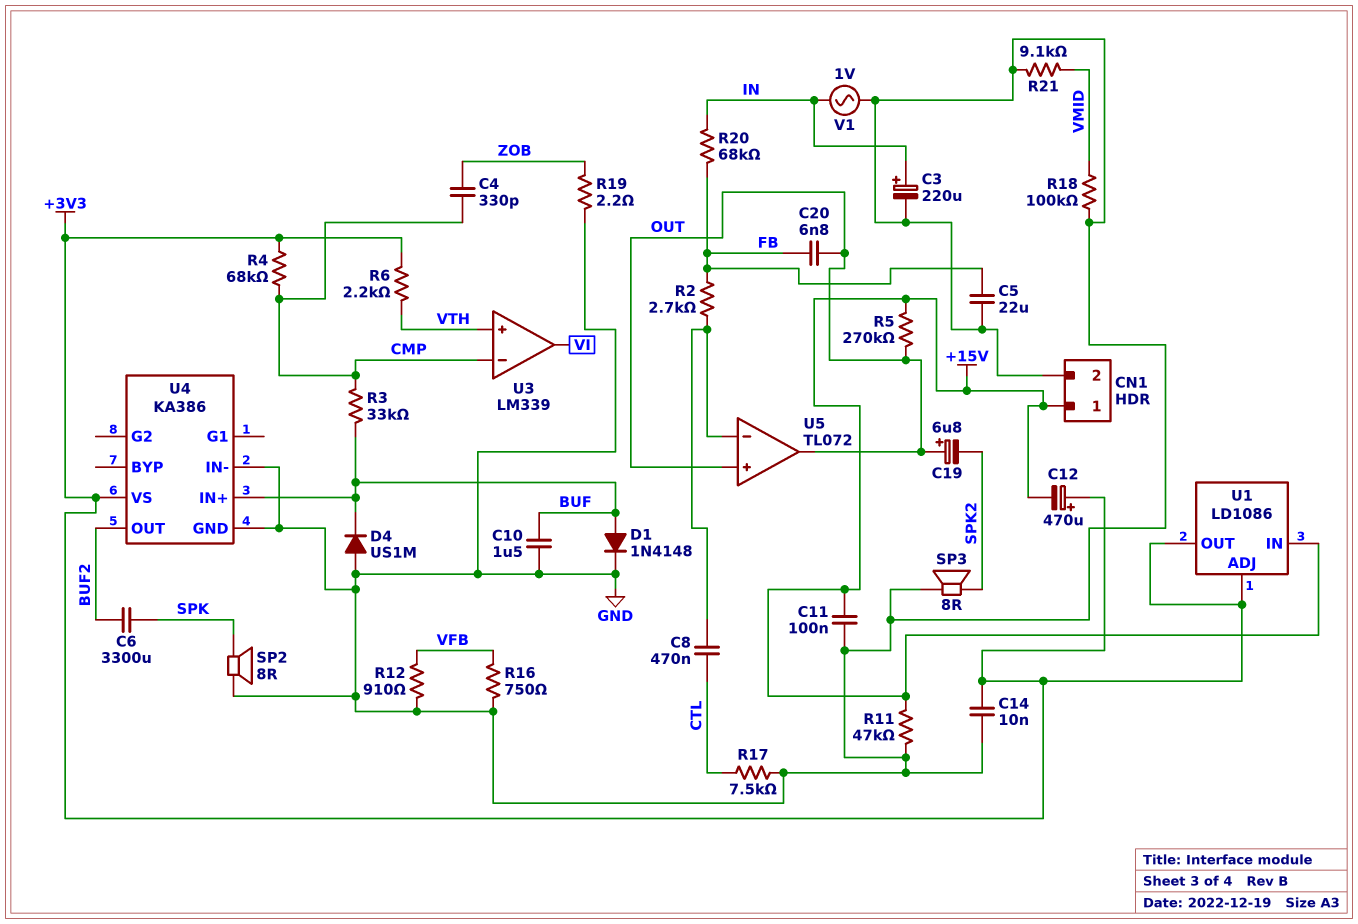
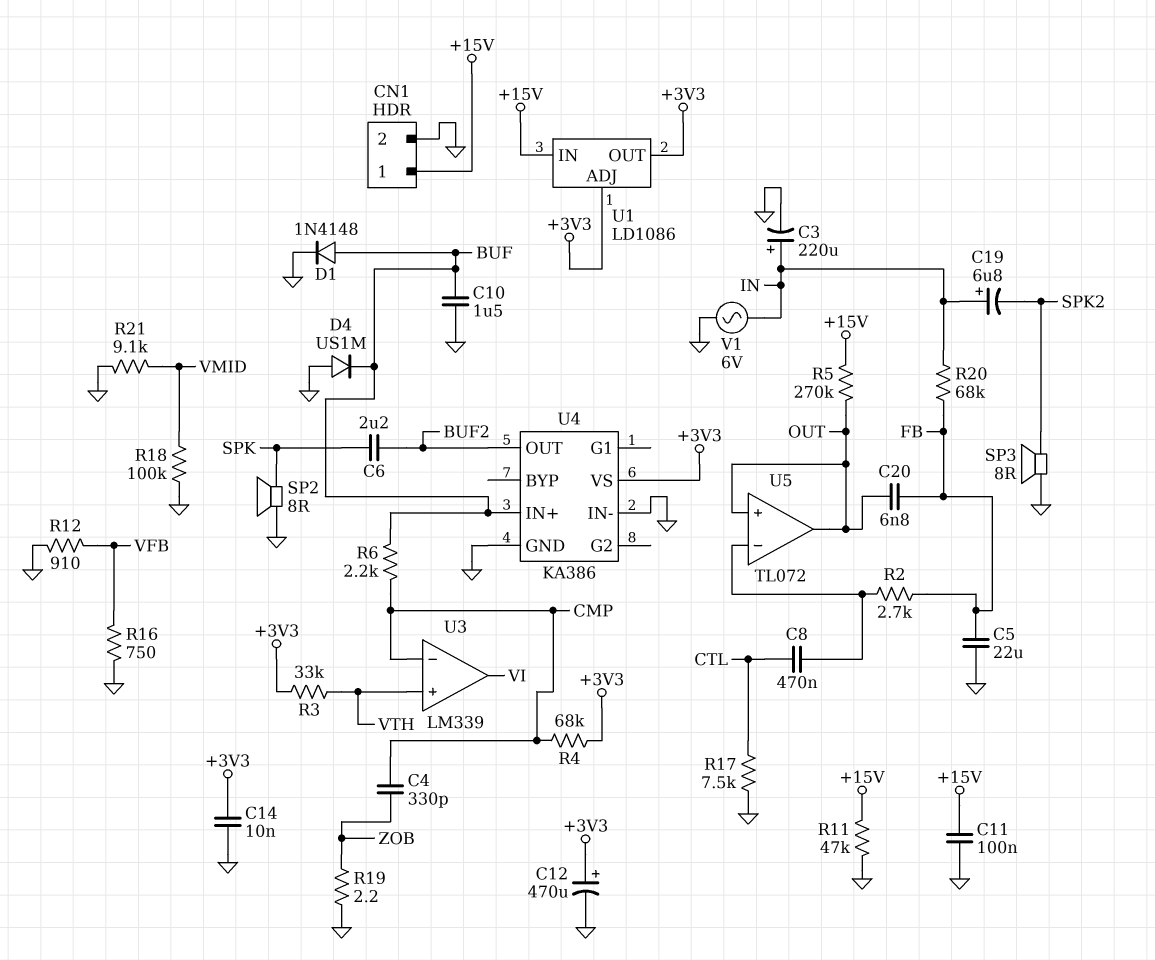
C6: 3300uF (BUF2, SPK) -> 2.2uF (BUF2, SPK)
C12: 470uF (plus +3V3, minus +15V) -> 470uF (plus +3V3, minus GND)
C19: 6.8uF (plus OUT, minus SPK2) -> 6.8uF (plus IN, minus SPK2)
R3: 33k (BUF, CMP) -> 33k (+3V3, VTH)
R6: 2.2k (+3V3, VTH) -> 2.2k (BUF, CMP)
V1: AC 1V (GND, IN) -> AC 6V (GND, IN)

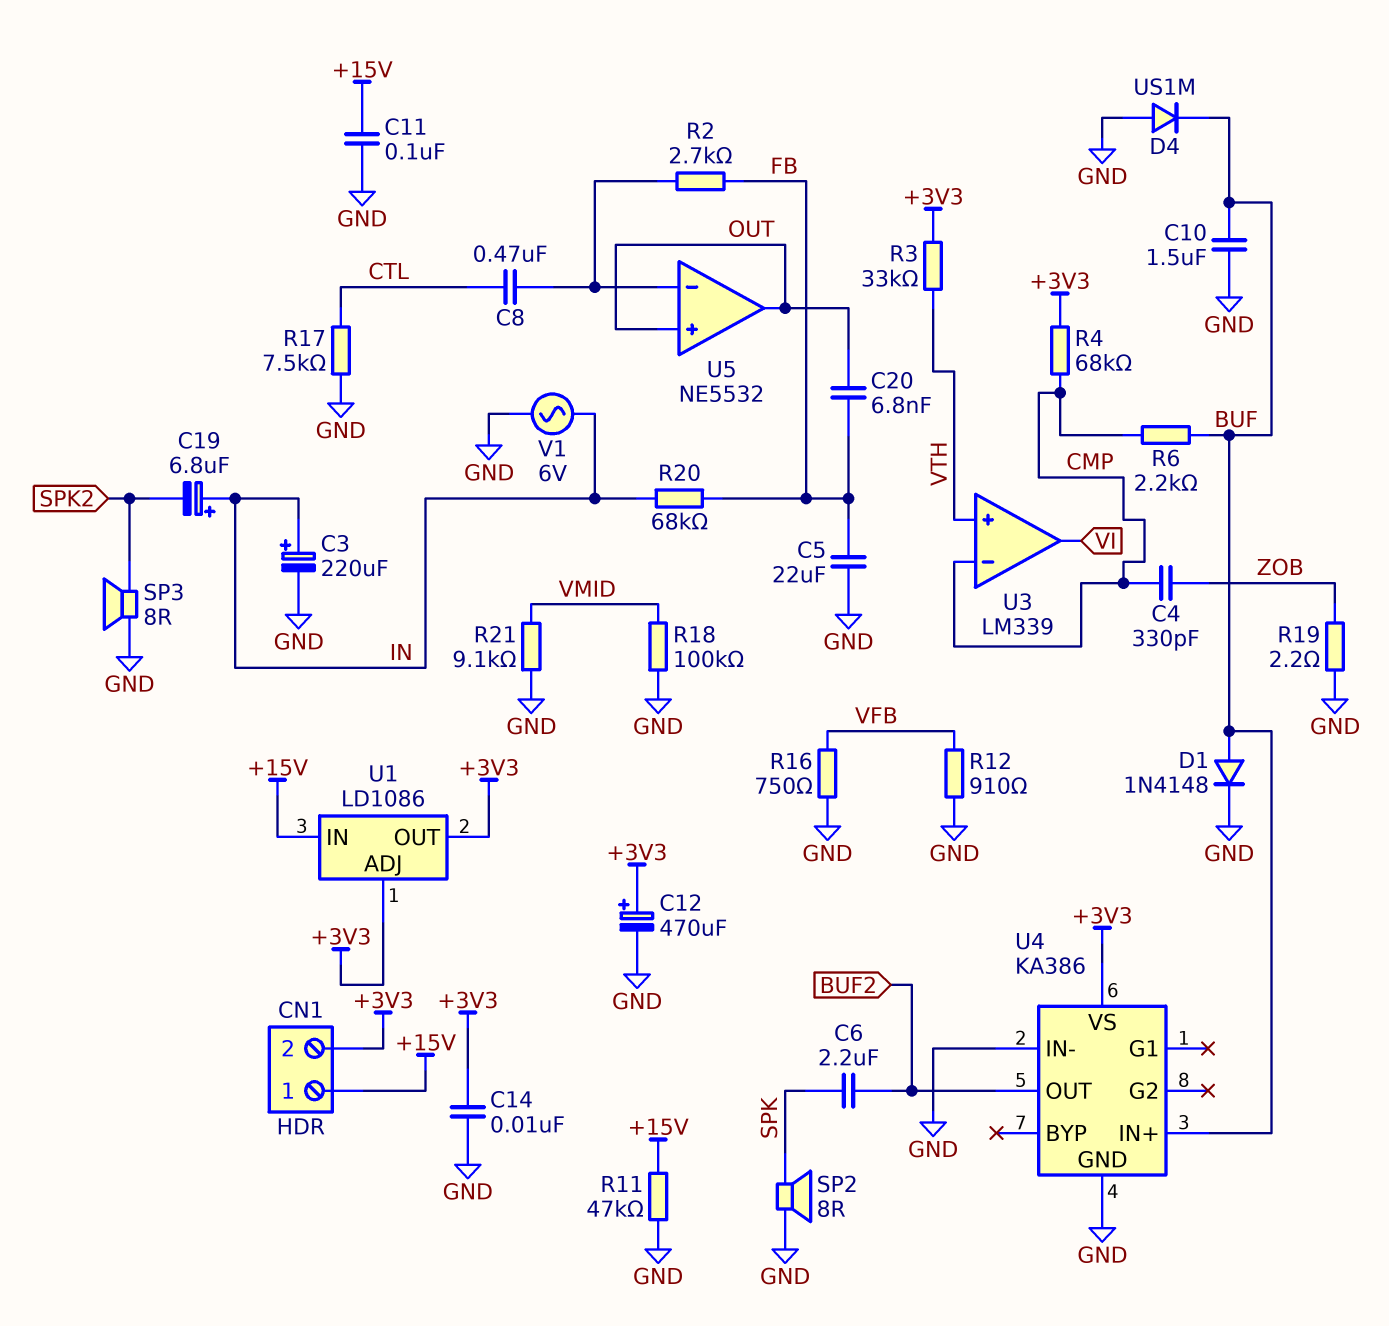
CN1 pin 2: GND -> +3V3
R5: 270k (+15V, OUT) -> none
U5: TL072 -> NE5532

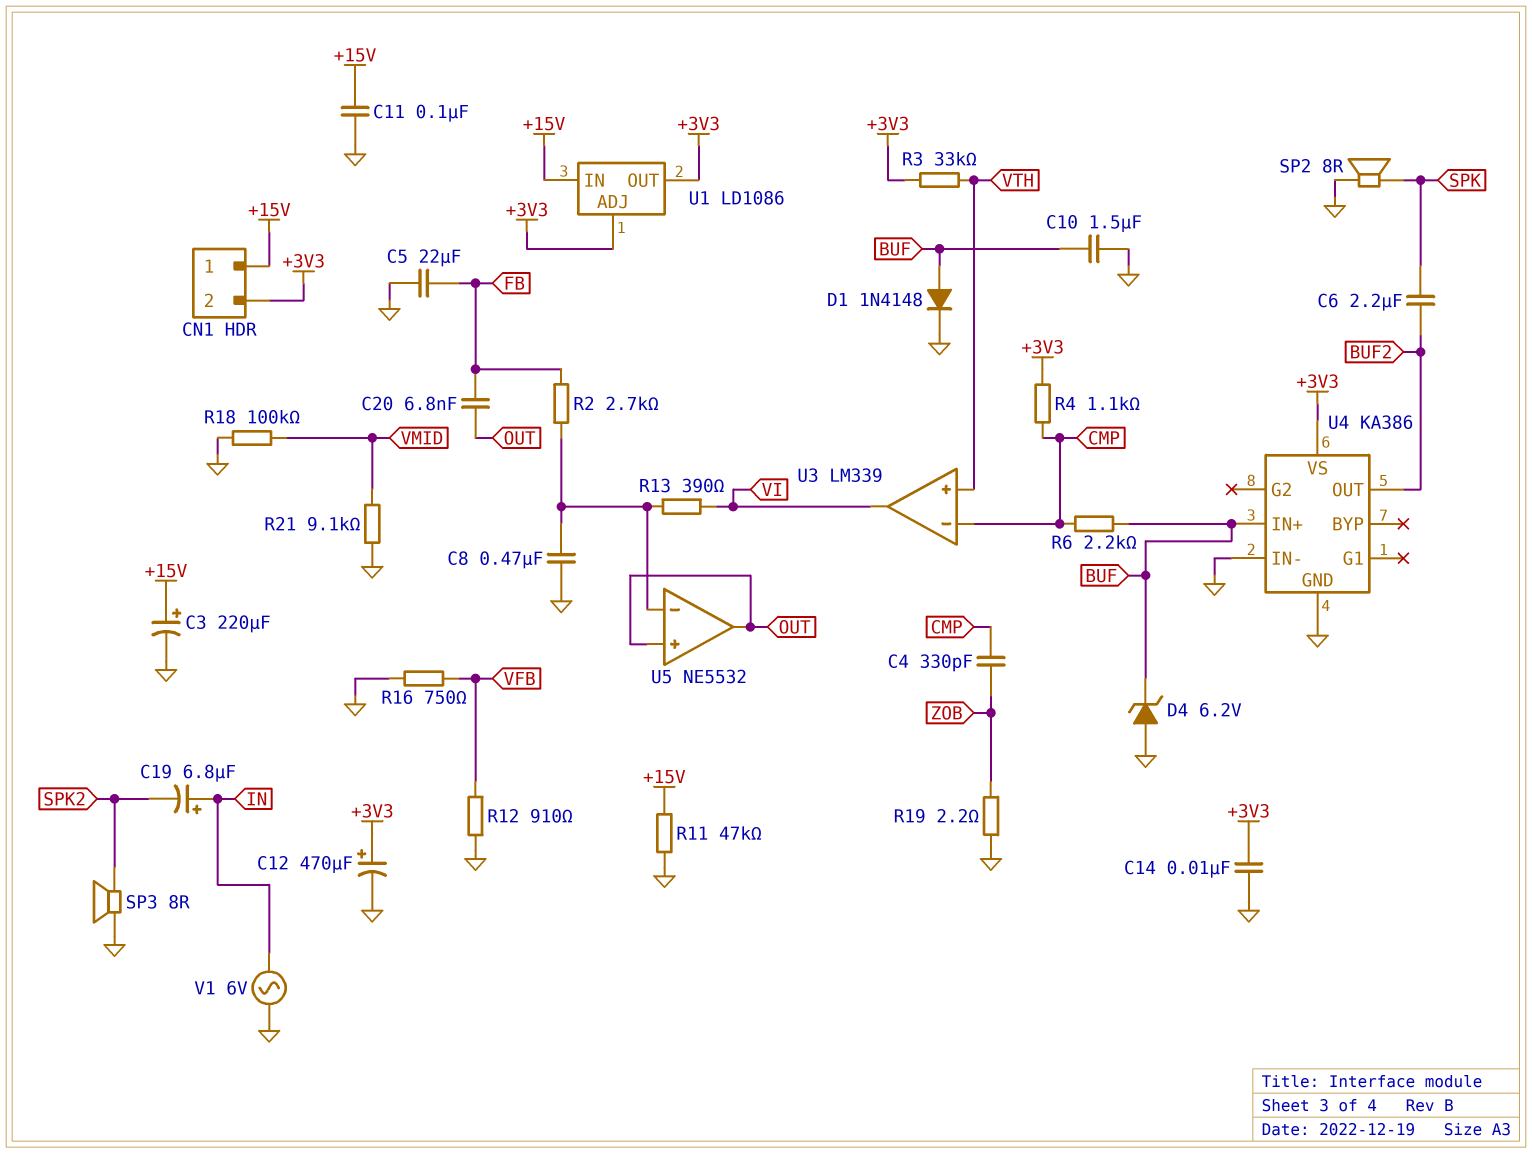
C3: 220uF (plus IN, minus GND) -> 220uF (plus +15V, minus GND)
C8: 470nF (CTL, U5/in-) -> 470nF (GND, U5/in-)
D4: diode US1M (A GND, K BUF) -> zener 6.2V (A GND, K BUF)
R4: 68k (+3V3, CMP) -> 1.1k (+3V3, CMP)
R13: none -> 390 (U5/in-, VI)
R17: 7.5k (CTL, GND) -> none
R20: 68k (FB, IN) -> none

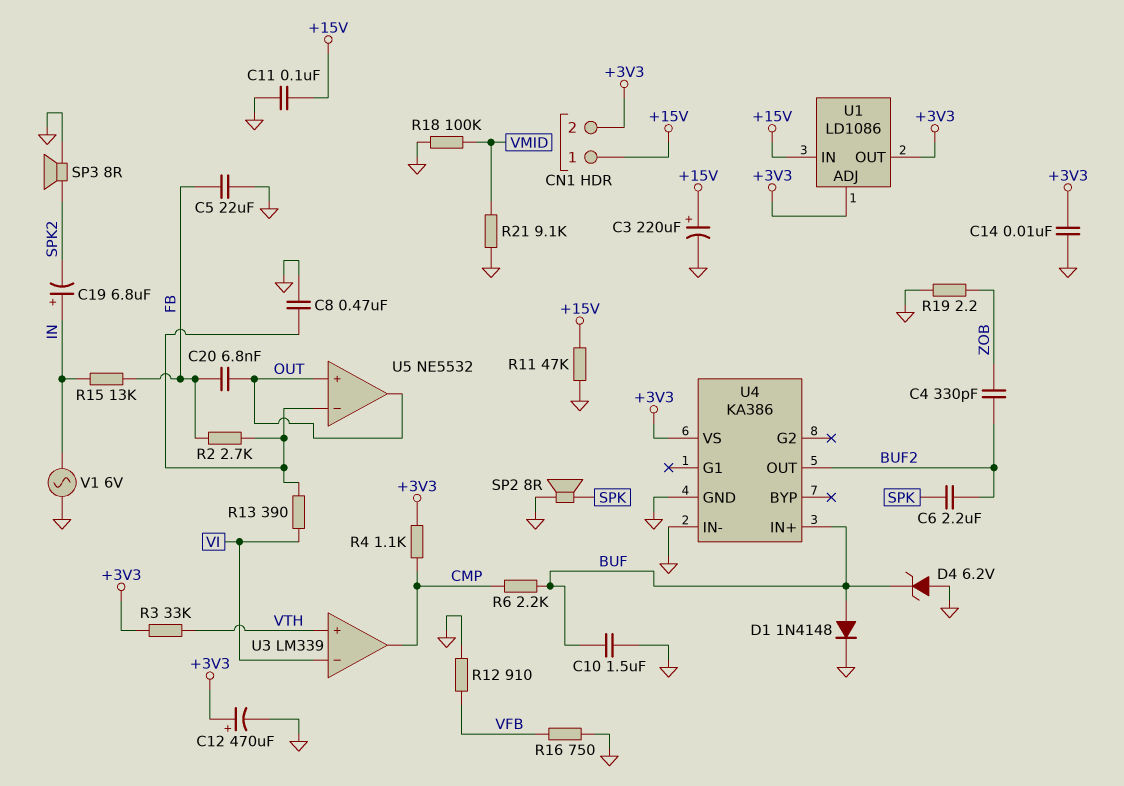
C4: 330pF (CMP, ZOB) -> 330pF (BUF2, ZOB)
R15: none -> 13k (FB, IN)
U3 pin in-: CMP -> VI
U3 pin out: VI -> CMP

